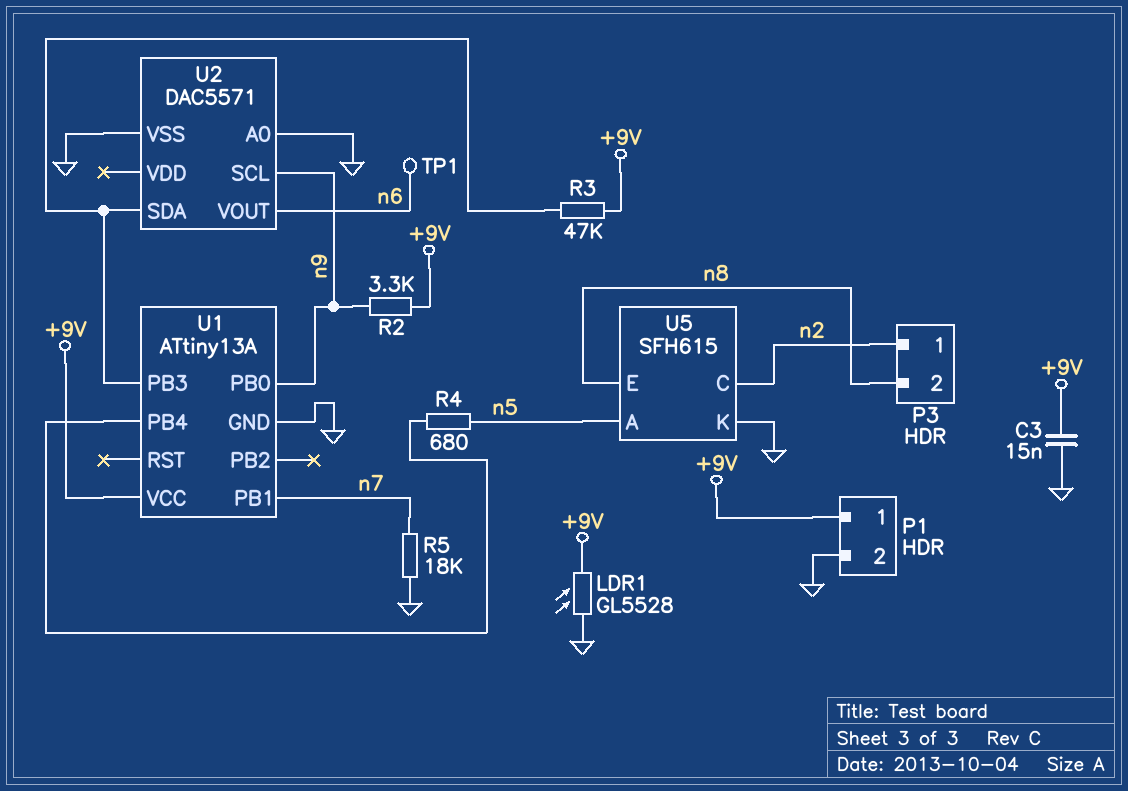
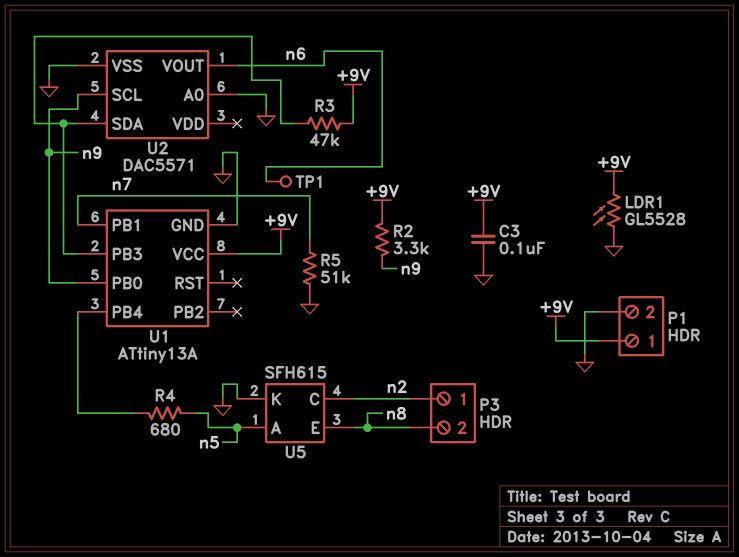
C3: 15nF (+9V, GND) -> 100nF (+9V, GND)
R5: 18k (GND, n7) -> 51k (GND, n7)

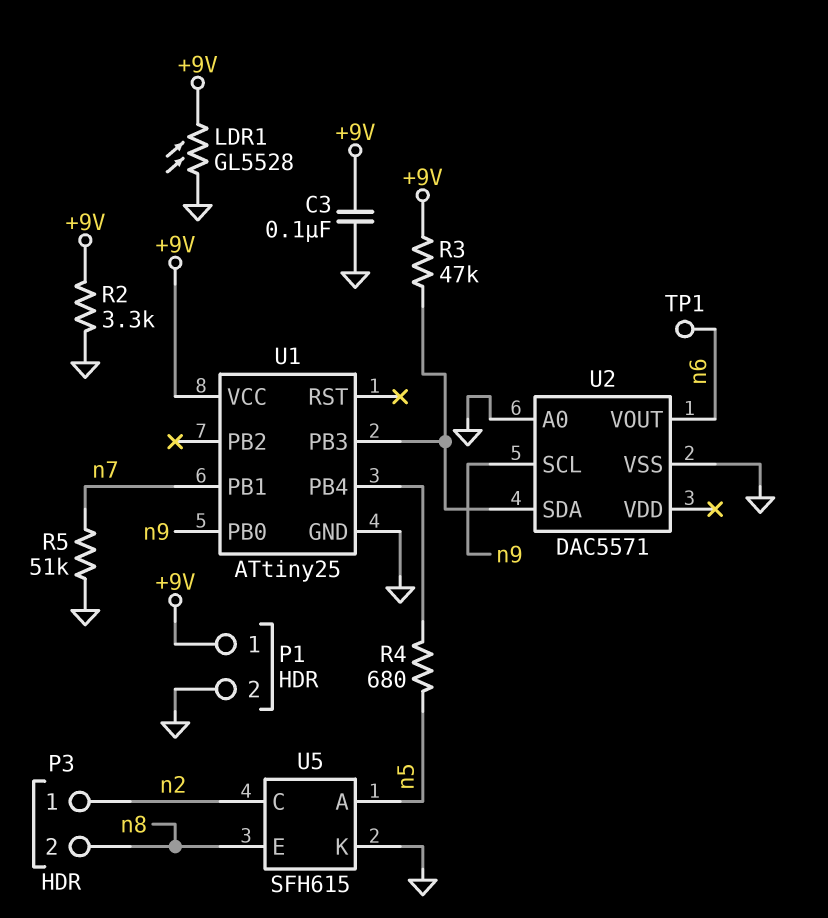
R2: 3.3k (+9V, n9) -> 3.3k (+9V, GND)
U1: ATtiny13A -> ATtiny25

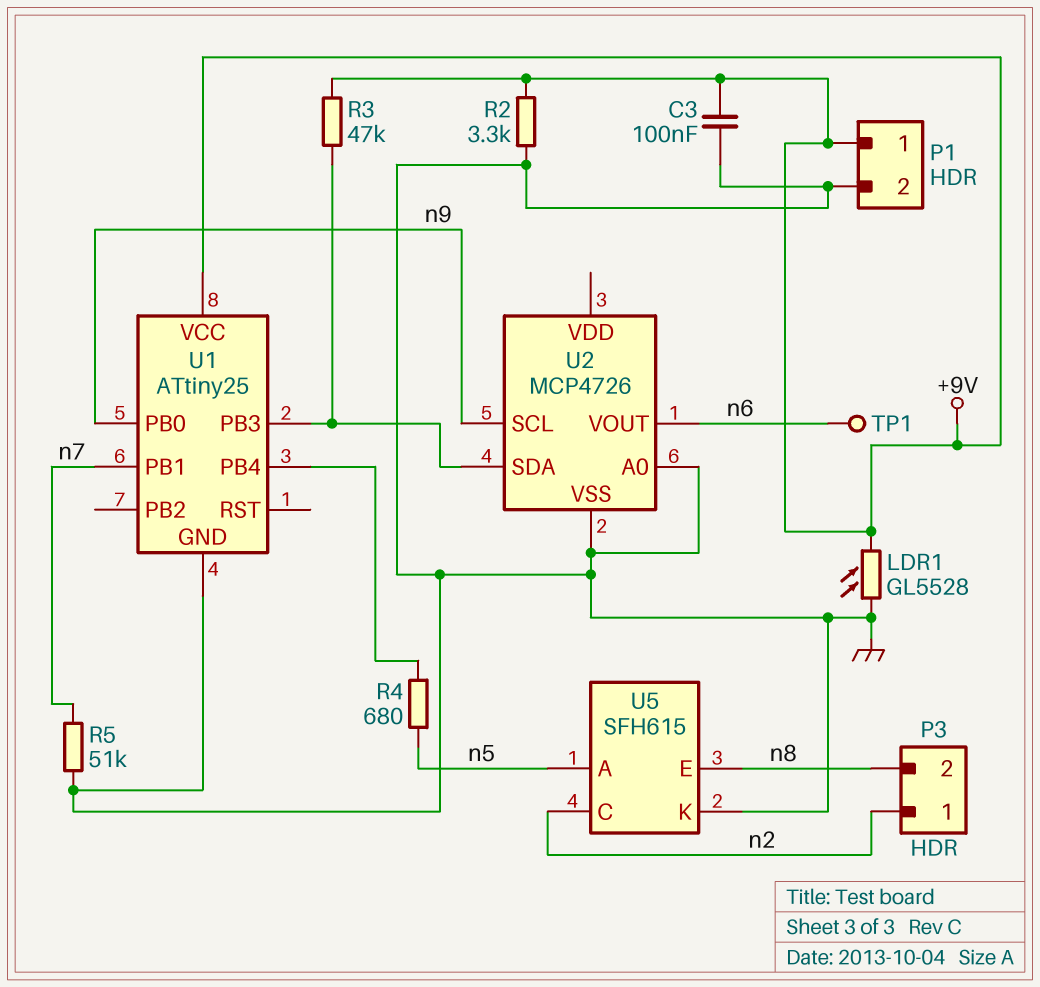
U2: DAC5571 -> MCP4726

